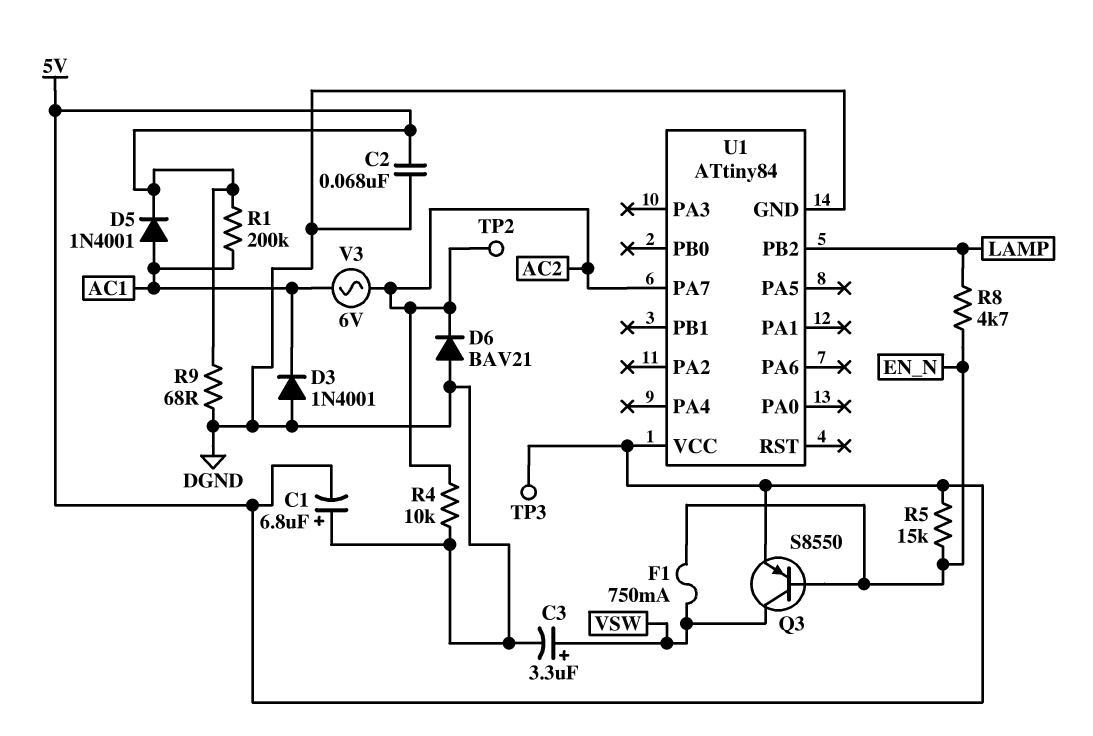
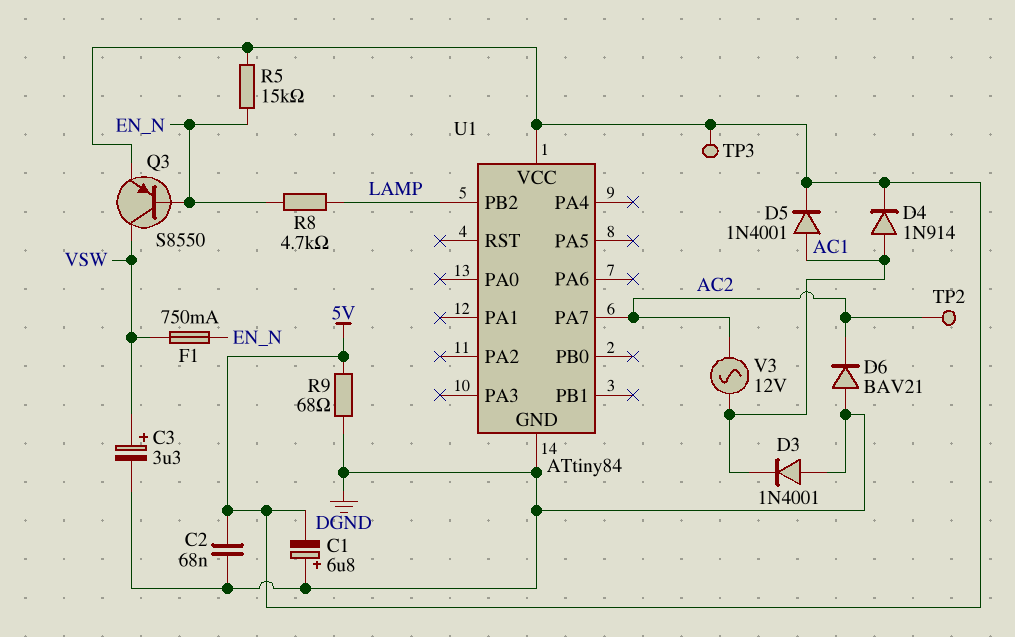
D4: none -> diode 1N914 (A AC1, K 5V)
R1: 200k (5V, AC1) -> none
R4: 10k (AC2, DGND) -> none
V3: AC 6V (AC1, AC2) -> AC 12V (AC1, AC2)

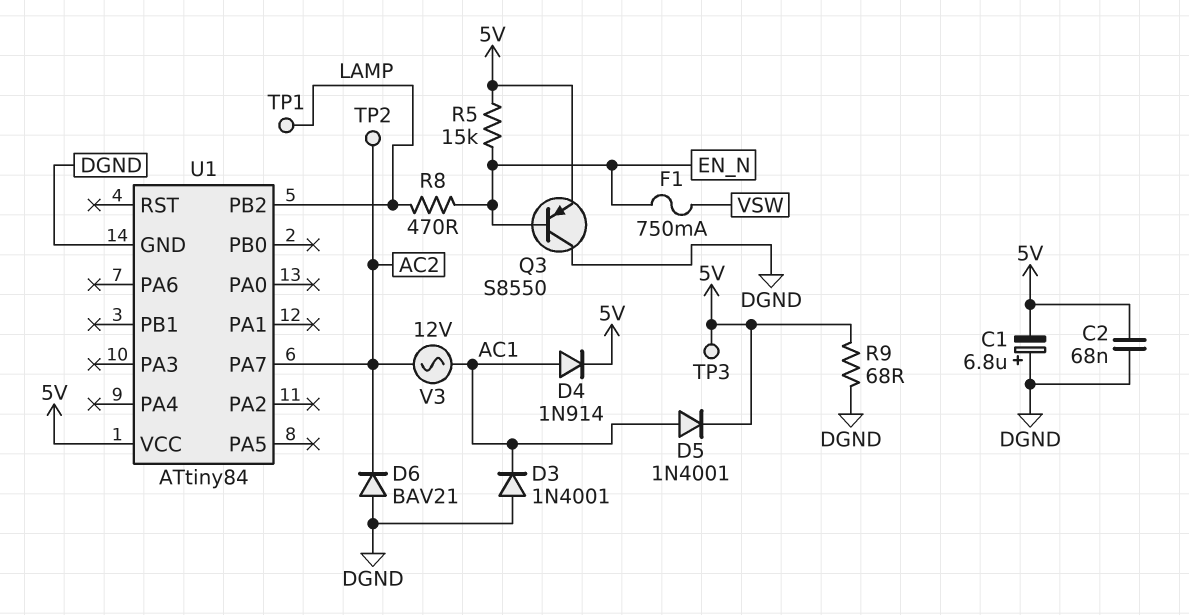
C3: 3.3uF (plus VSW, minus DGND) -> none
Q3: PNP S8550 (B EN_N, C VSW, E 5V) -> PNP S8550 (B EN_N, C DGND, E 5V)
R8: 4.7k (EN_N, LAMP) -> 470 (EN_N, LAMP)
TP1: none -> test point (LAMP)

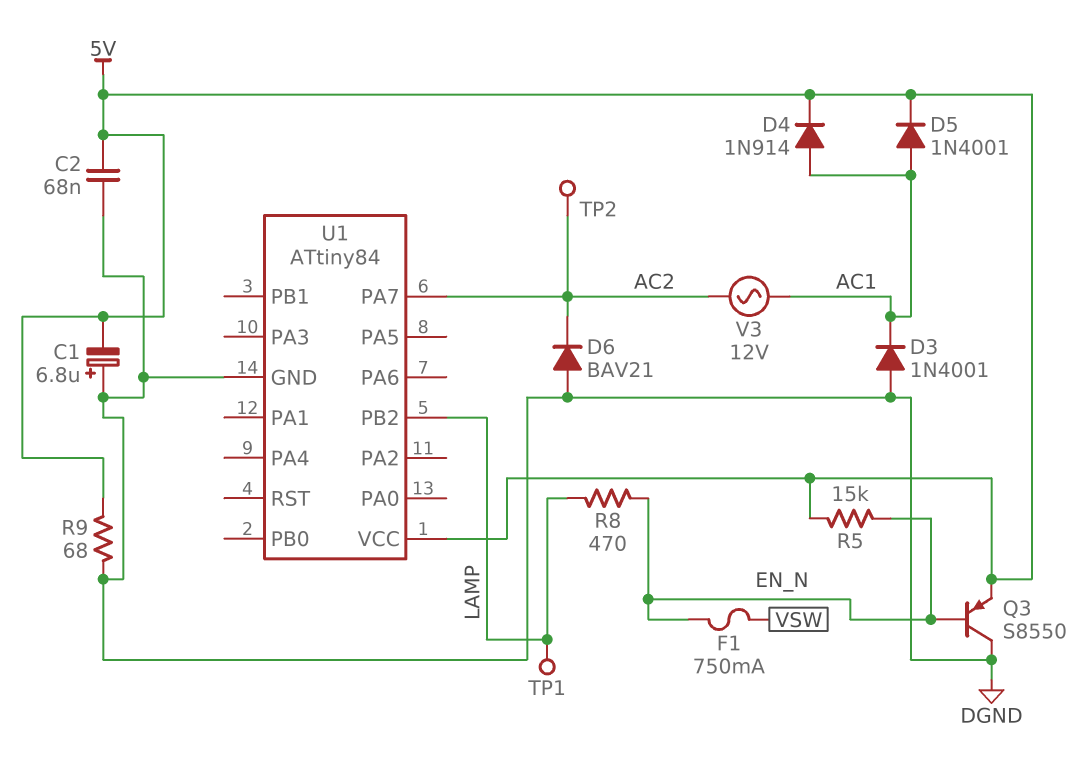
TP3: test point (5V) -> none

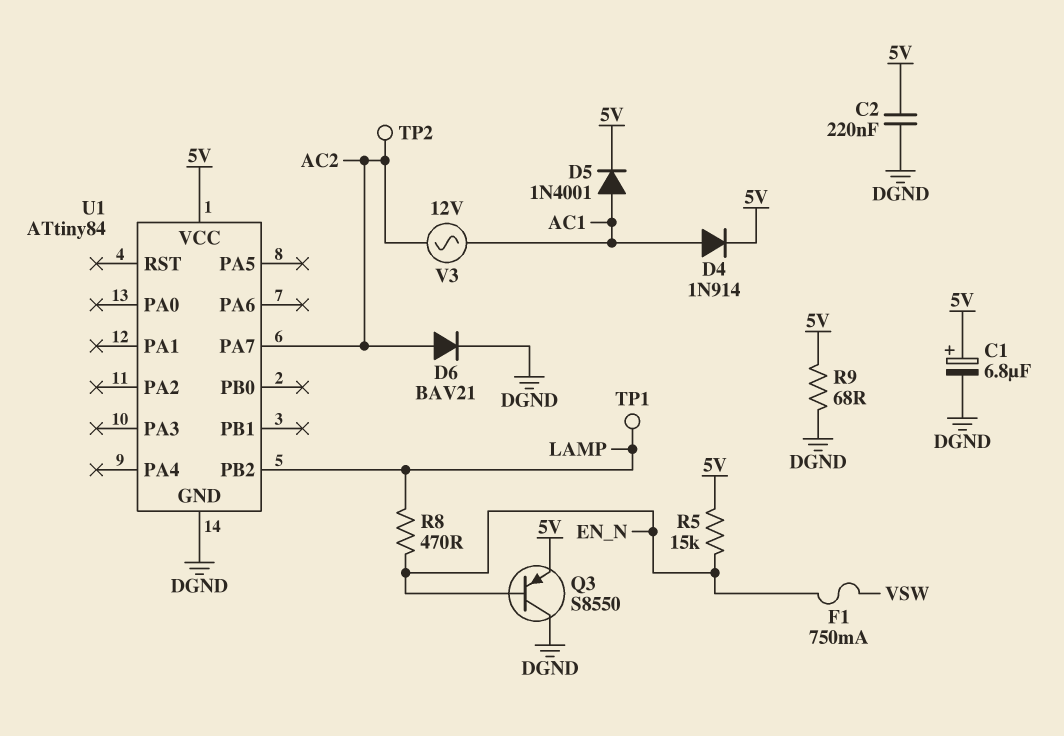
C1: 6.8uF (plus DGND, minus 5V) -> 6.8uF (plus 5V, minus DGND)
C2: 68nF (5V, DGND) -> 220nF (5V, DGND)
D3: diode 1N4001 (A DGND, K AC1) -> none
D6: diode BAV21 (A DGND, K AC2) -> diode BAV21 (A AC2, K DGND)

